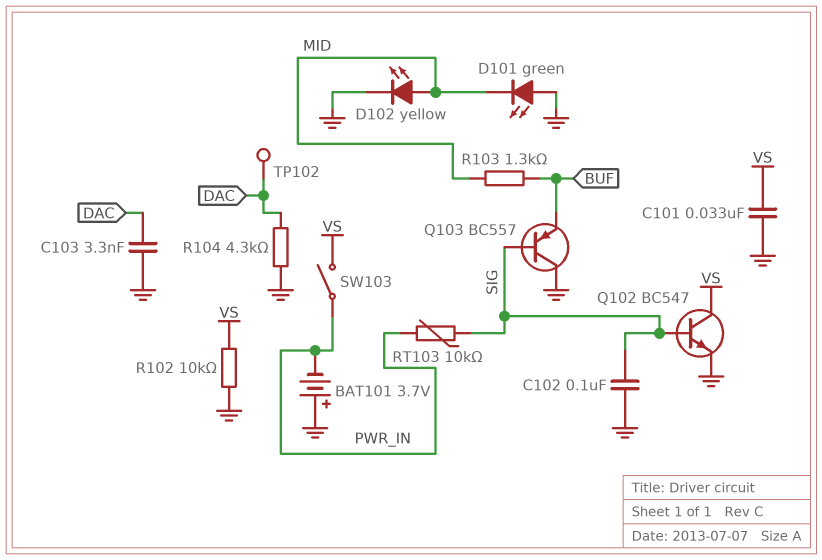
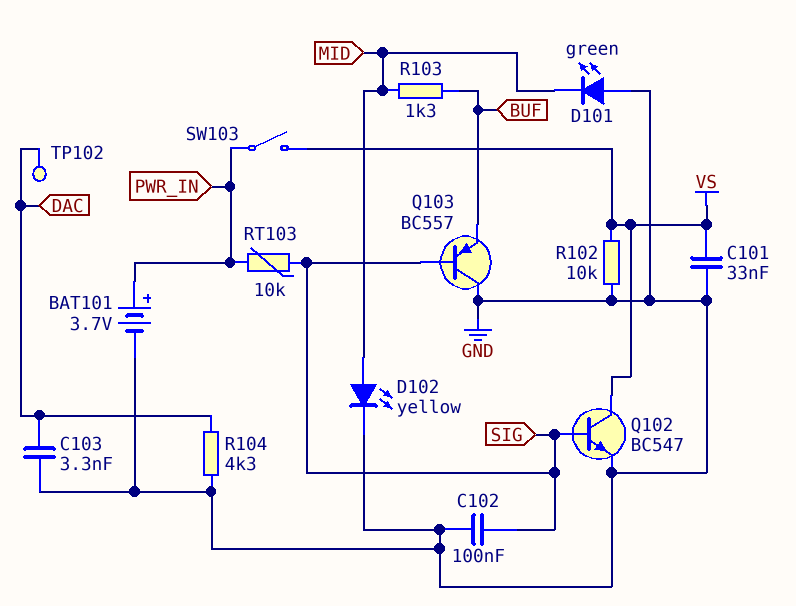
BAT101: 3.7V (plus GND, minus PWR_IN) -> 3.7V (plus PWR_IN, minus GND)

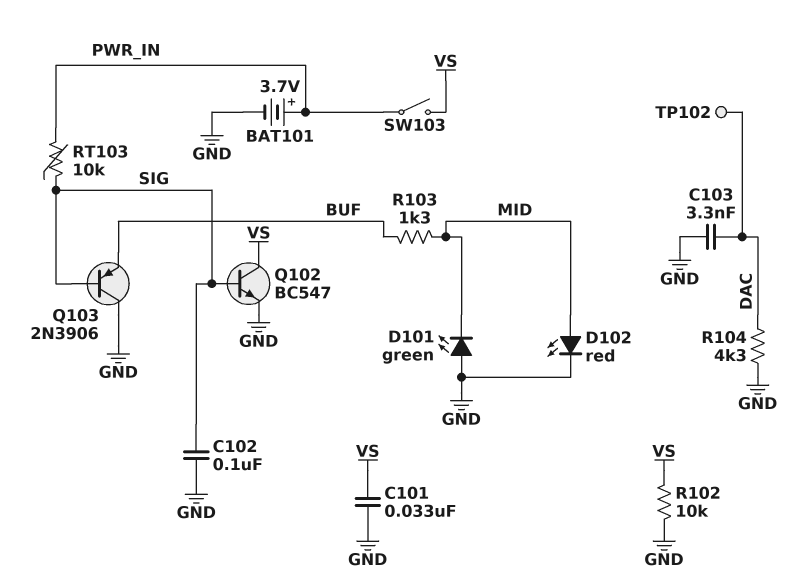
D102: LED yellow (A MID, K GND) -> LED red (A MID, K GND)
Q103: PNP BC557 (B SIG, C GND, E BUF) -> PNP 2N3906 (B SIG, C GND, E BUF)

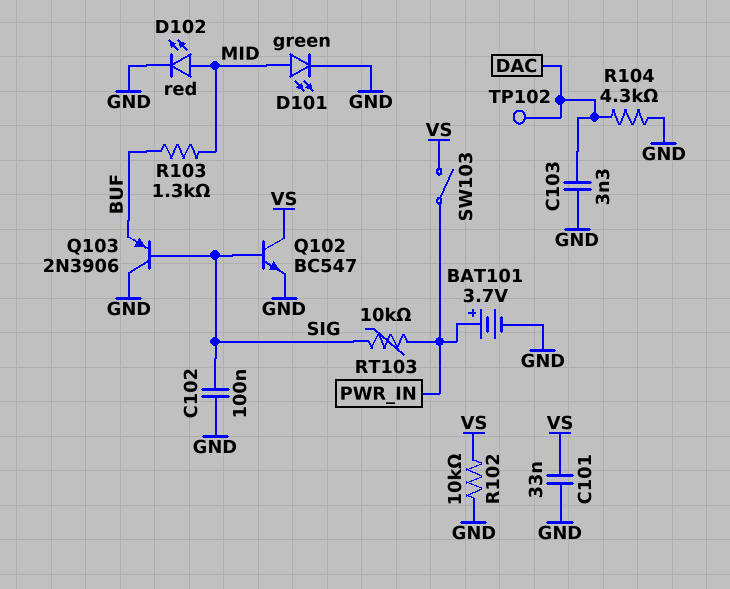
D101: LED green (A GND, K MID) -> LED green (A MID, K GND)

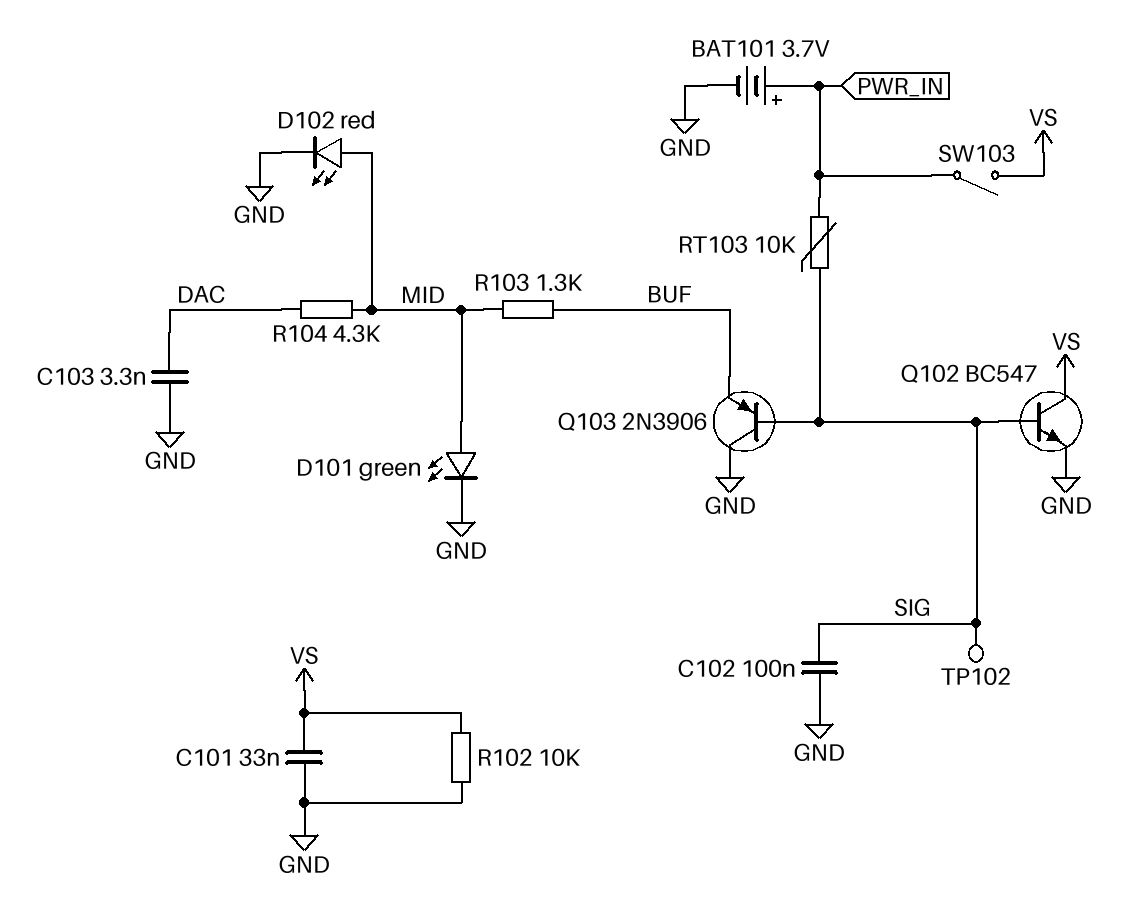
R104: 4.3k (DAC, GND) -> 4.3k (DAC, MID)
TP102: test point (DAC) -> test point (SIG)

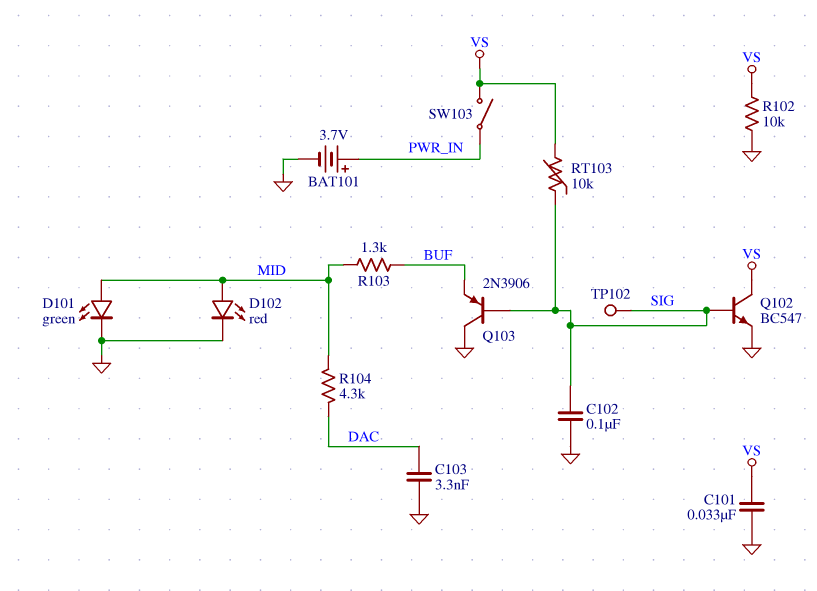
RT103: 10k (PWR_IN, SIG) -> 10k (SIG, VS)

